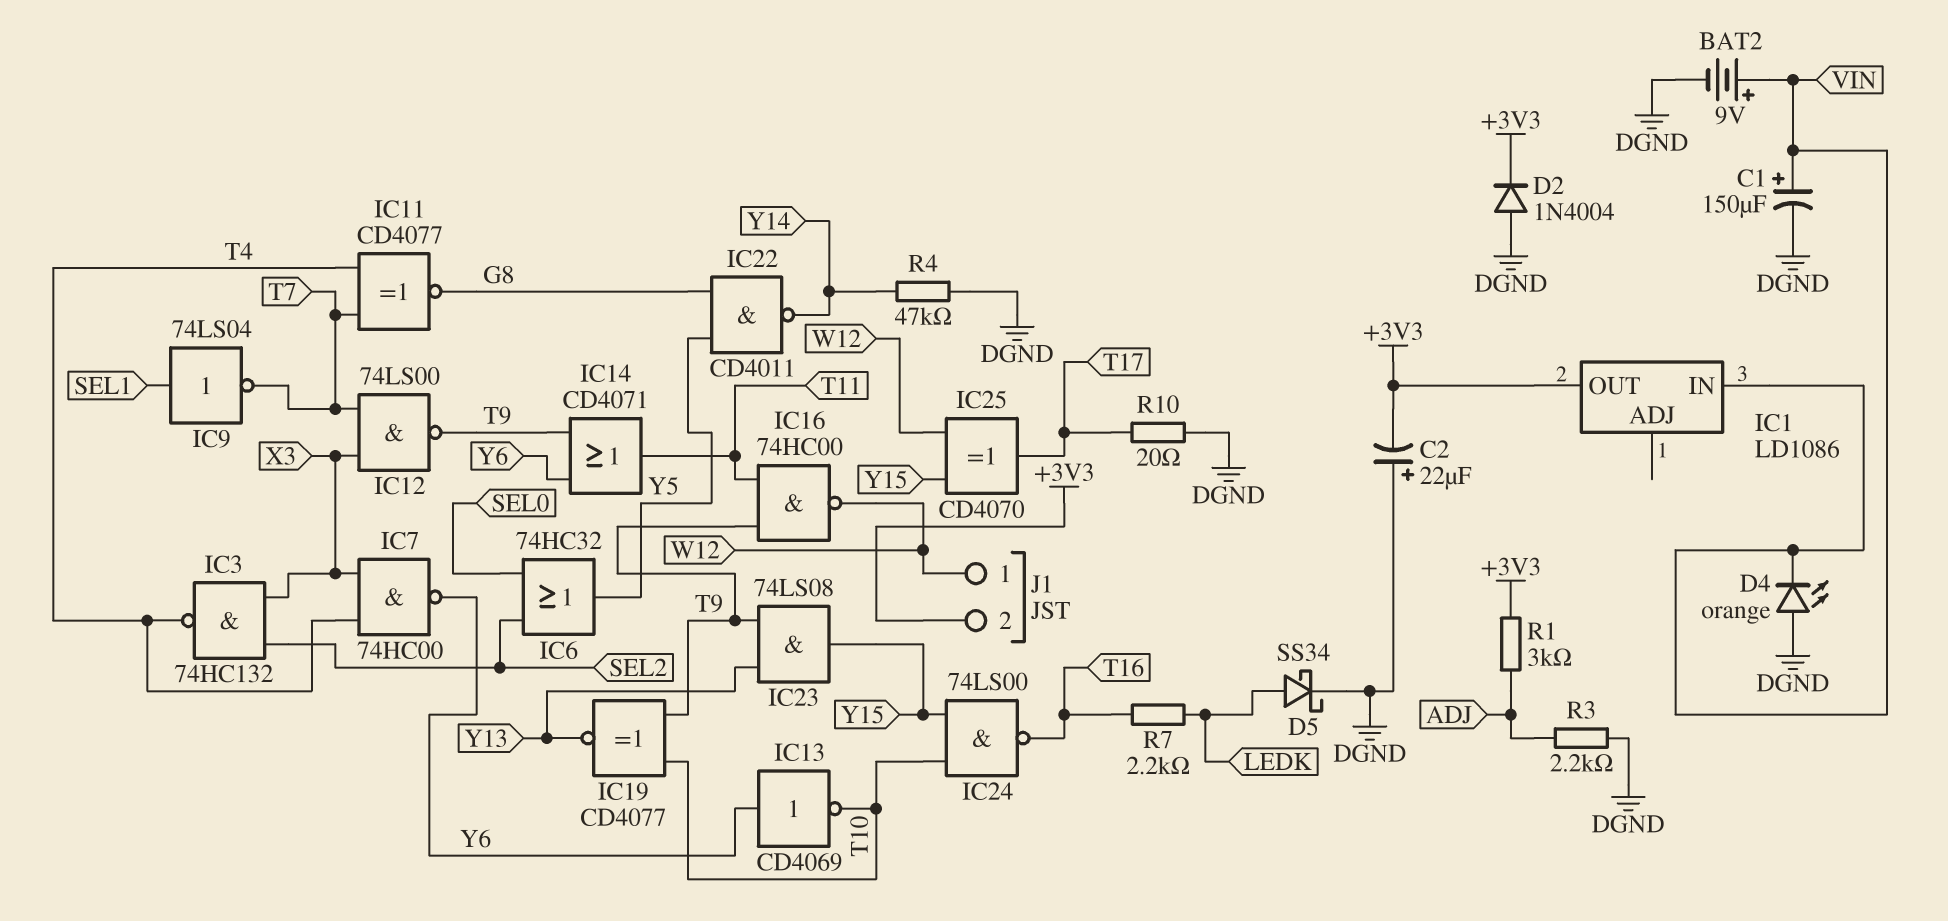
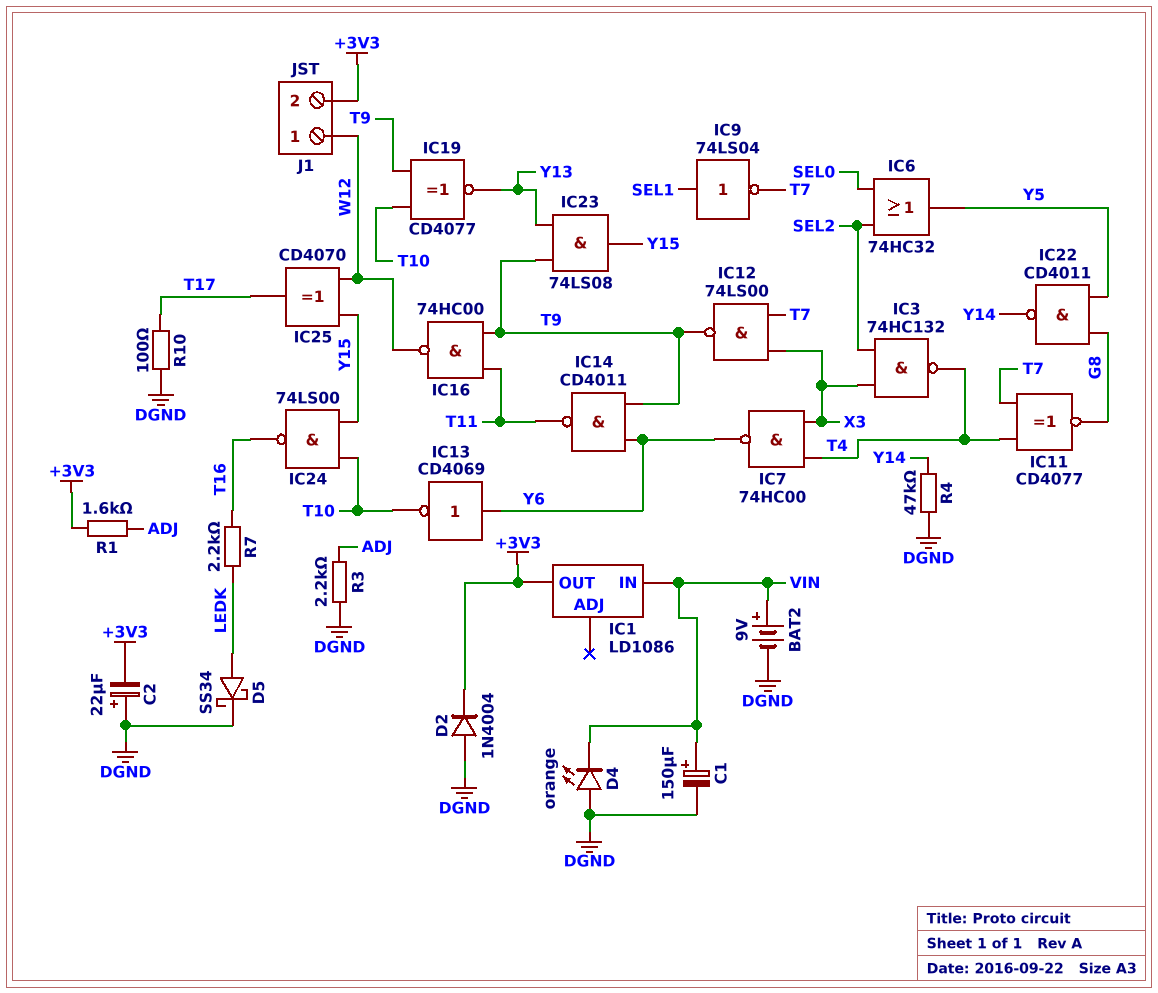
IC14: OR CD4071 (in T9, in Y6, out T11) -> NAND CD4011 (in T9, in Y6, out T11)
R1: 3k (+3V3, ADJ) -> 1.6k (+3V3, ADJ)
R10: 20 (DGND, T17) -> 100 (DGND, T17)

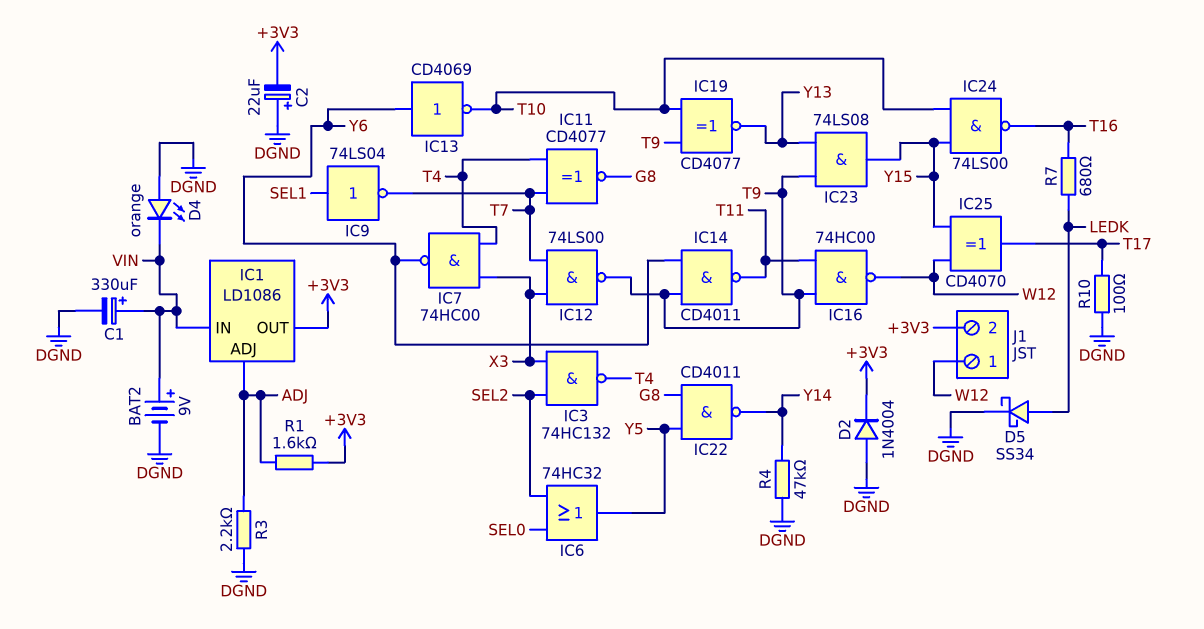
C1: 150uF (plus VIN, minus DGND) -> 330uF (plus VIN, minus DGND)
IC1 pin ADJ: none -> ADJ
R7: 2.2k (LEDK, T16) -> 680 (LEDK, T16)

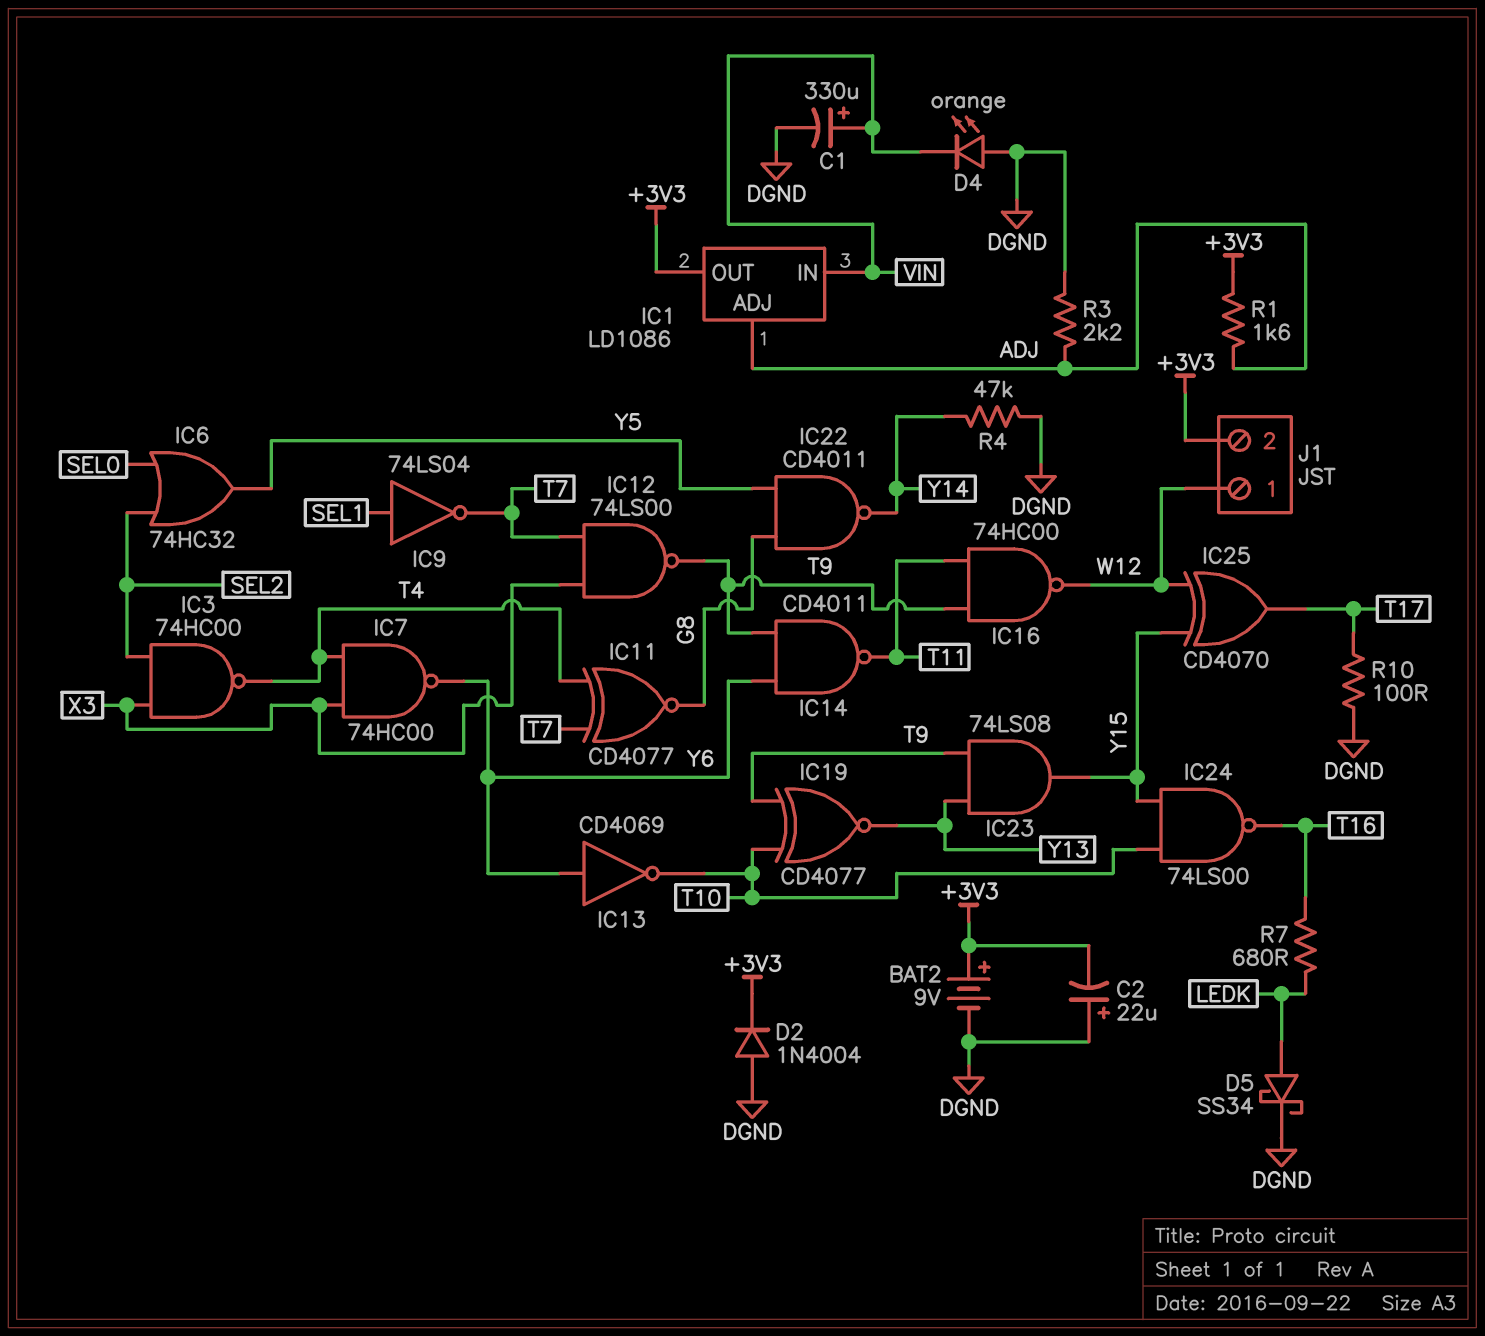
BAT2: 9V (plus VIN, minus DGND) -> 9V (plus +3V3, minus DGND)
IC3: NAND 74HC132 (in SEL2, in X3, out T4) -> NAND 74HC00 (in SEL2, in X3, out T4)

